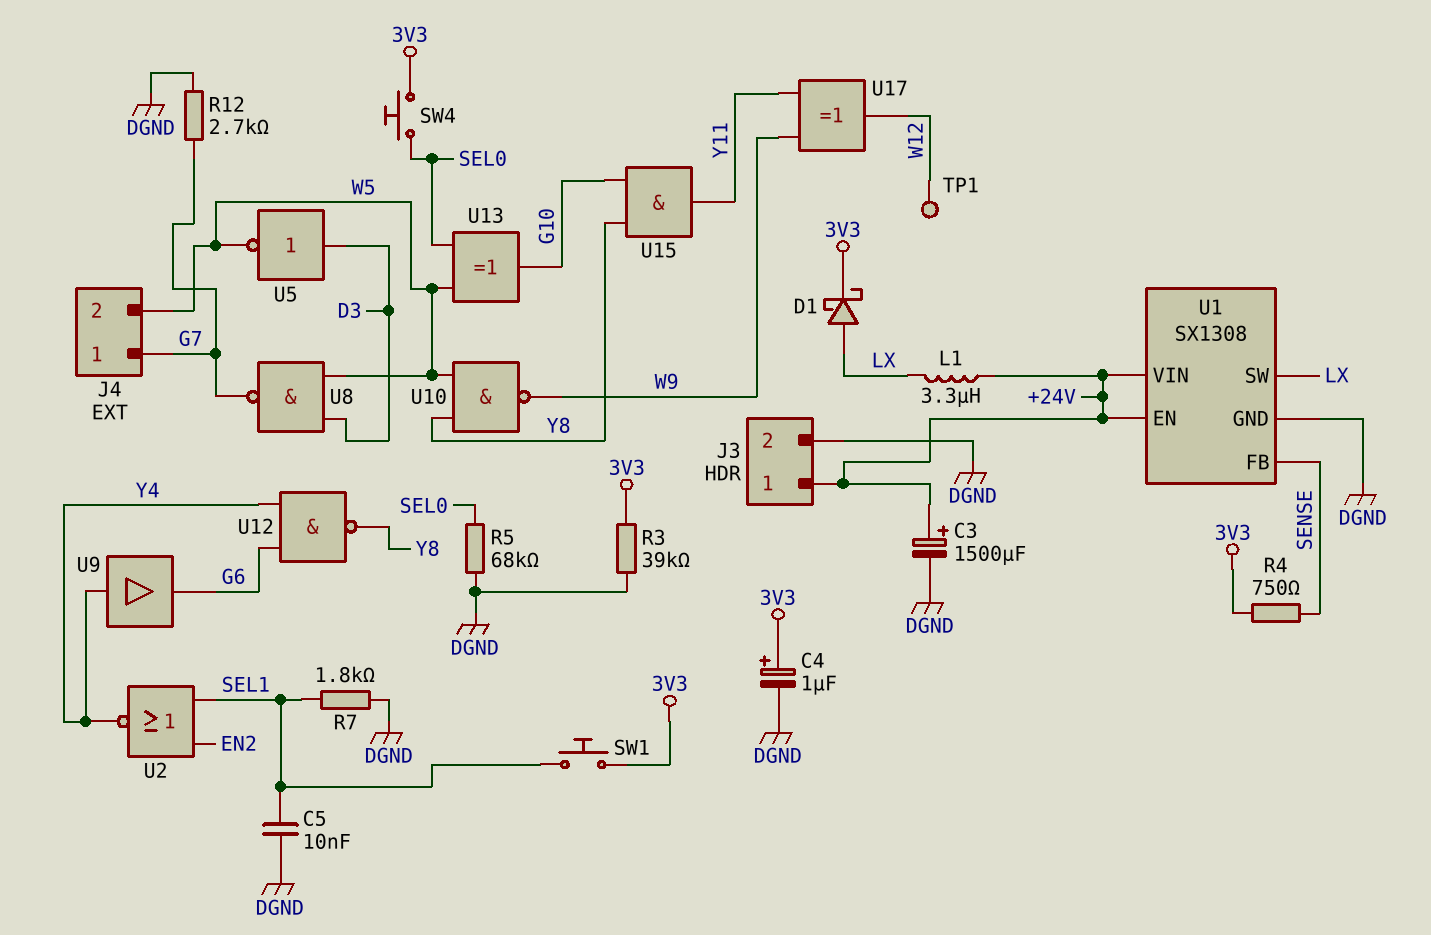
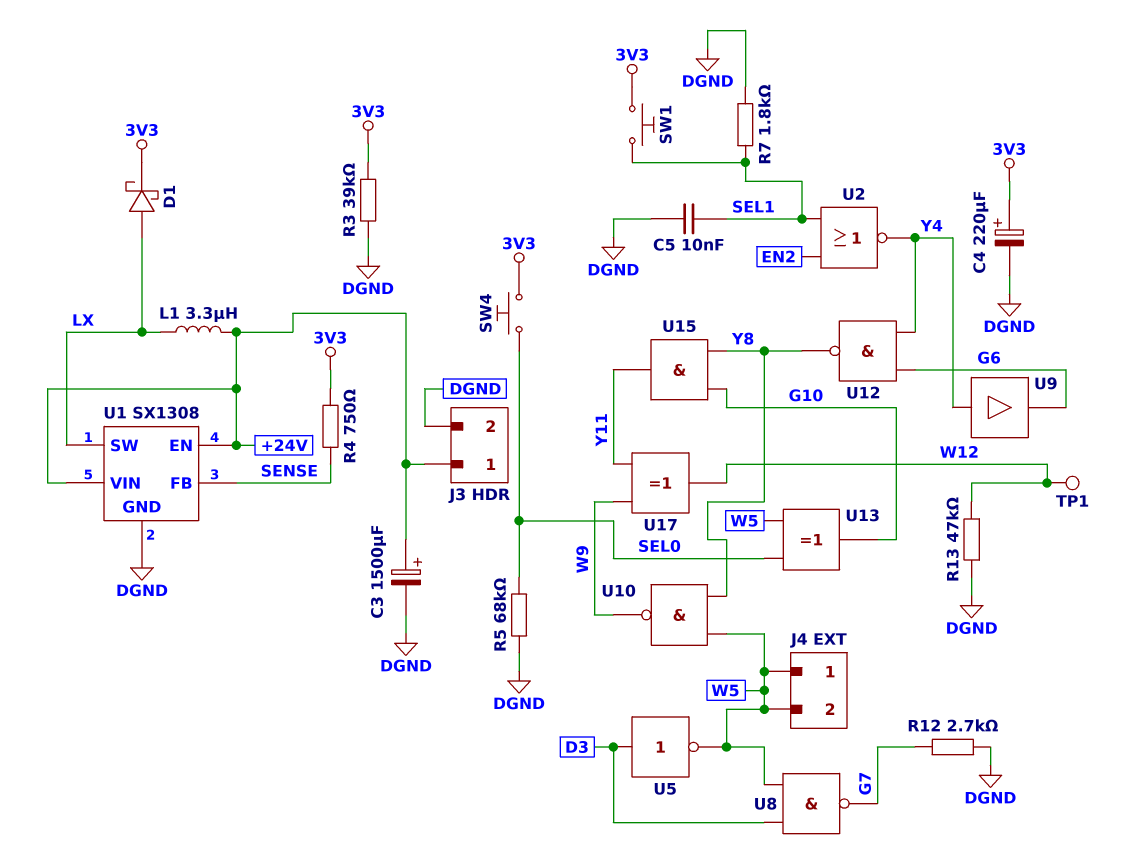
C4: 1uF (plus 3V3, minus DGND) -> 220uF (plus 3V3, minus DGND)
J4 pin 1: G7 -> W5
R13: none -> 47k (DGND, W12)

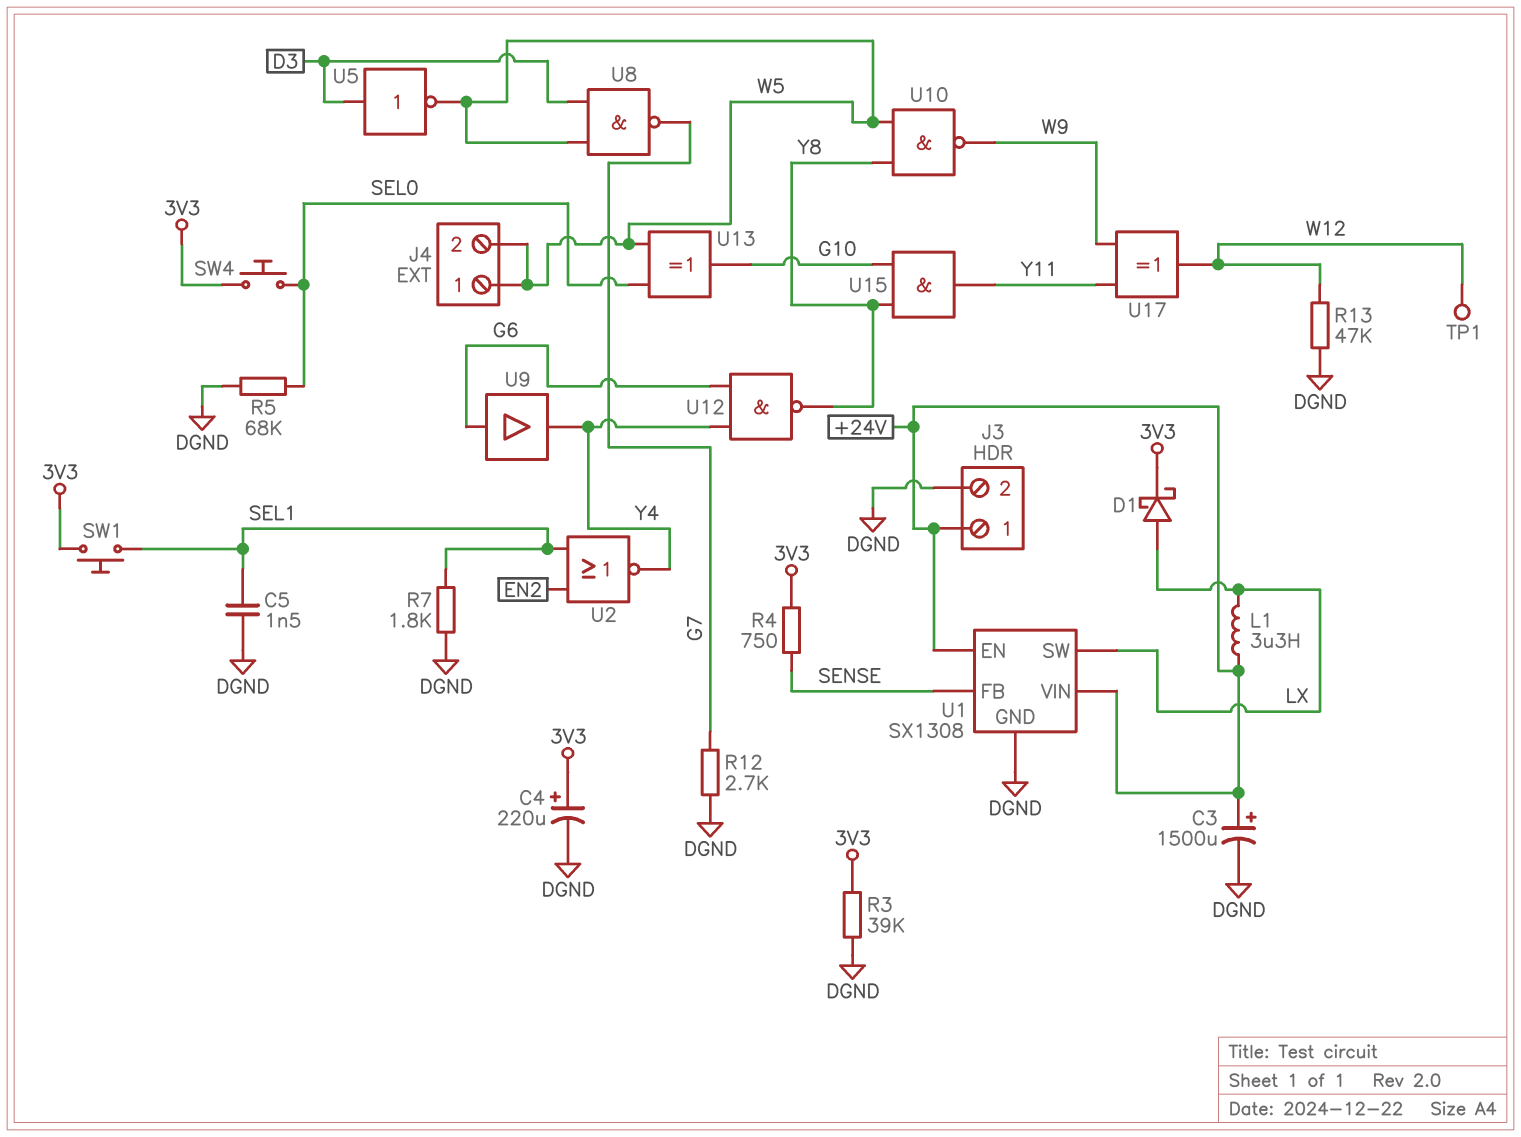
C5: 10nF (DGND, SEL1) -> 1.5nF (DGND, SEL1)
U9: buffer (in Y4, out G6) -> buffer (in G6, out Y4)

